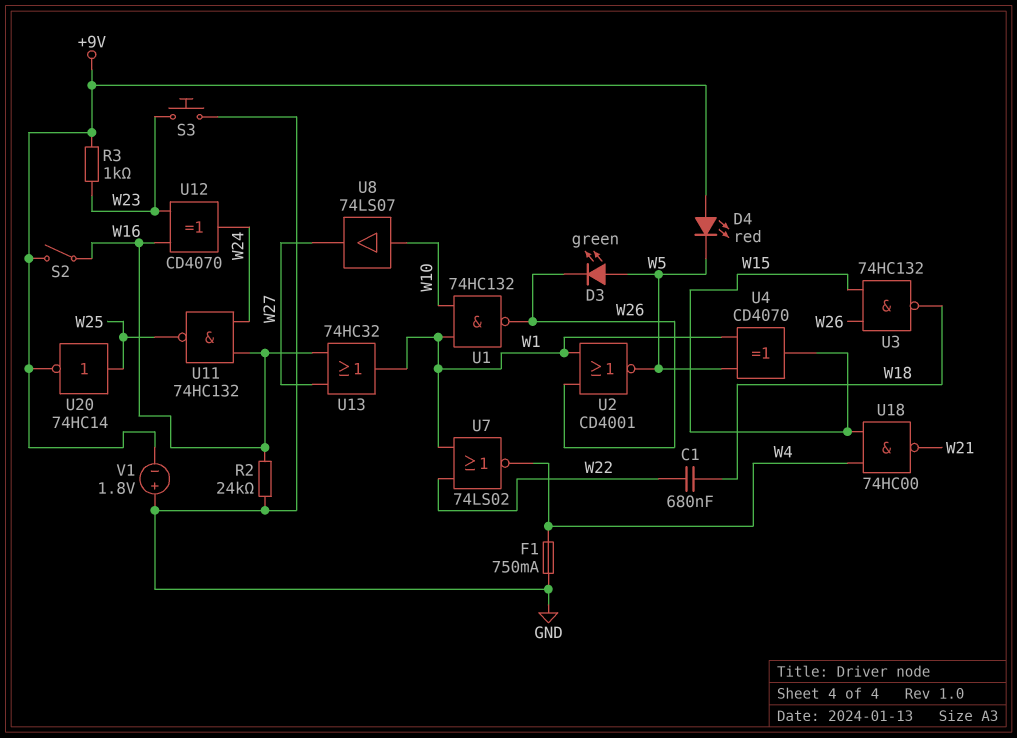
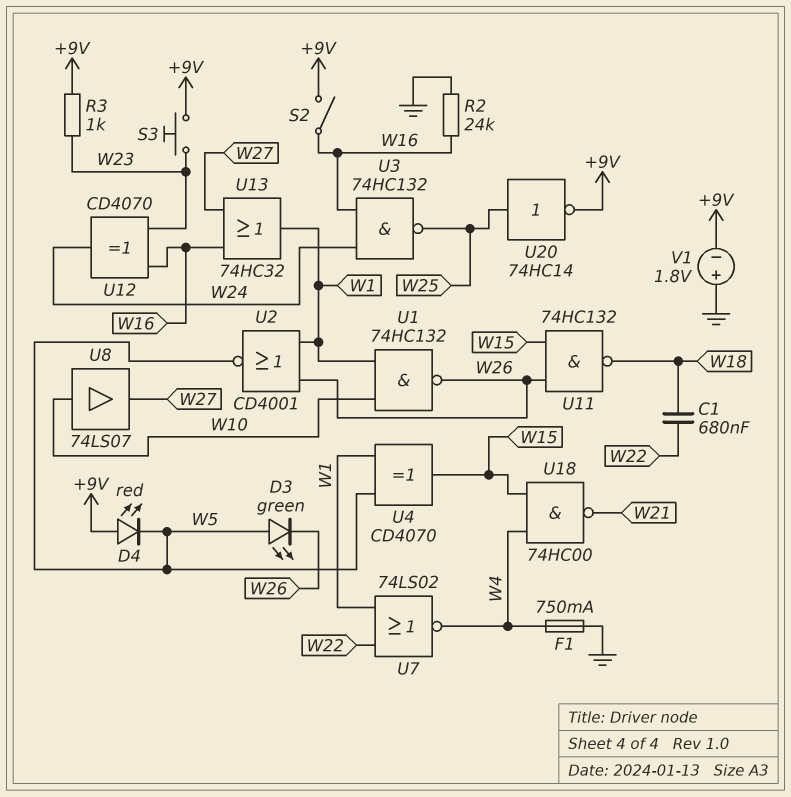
S3: button (GND, W23) -> button (+9V, W23)
U3: NAND 74HC132 (in W15, in W26, out W18) -> NAND 74HC132 (in W16, in W24, out W25)
U11: NAND 74HC132 (in W16, in W24, out W25) -> NAND 74HC132 (in W15, in W26, out W18)

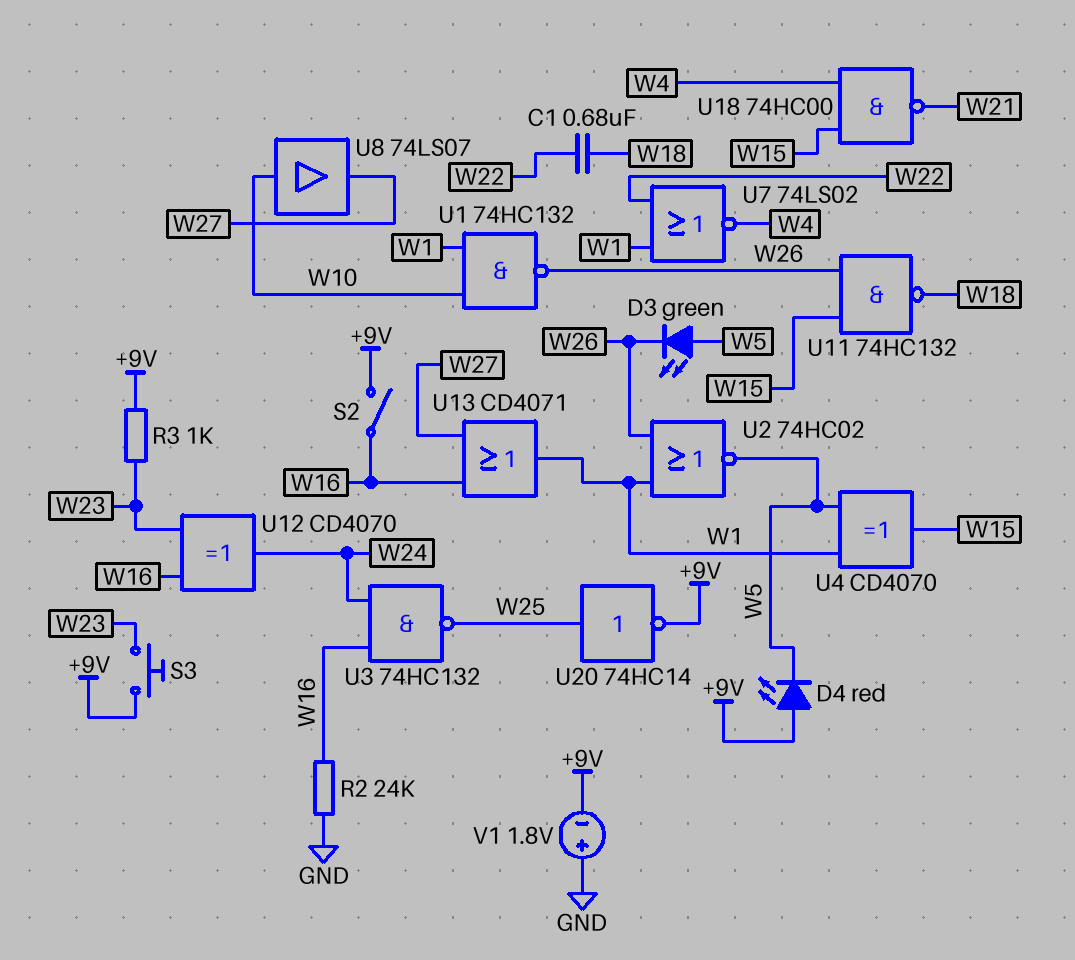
F1: 750mA (GND, W4) -> none
U2: NOR CD4001 (in W1, in W26, out W5) -> NOR 74HC02 (in W1, in W26, out W5)
U13: OR 74HC32 (in W16, in W27, out W1) -> OR CD4071 (in W16, in W27, out W1)

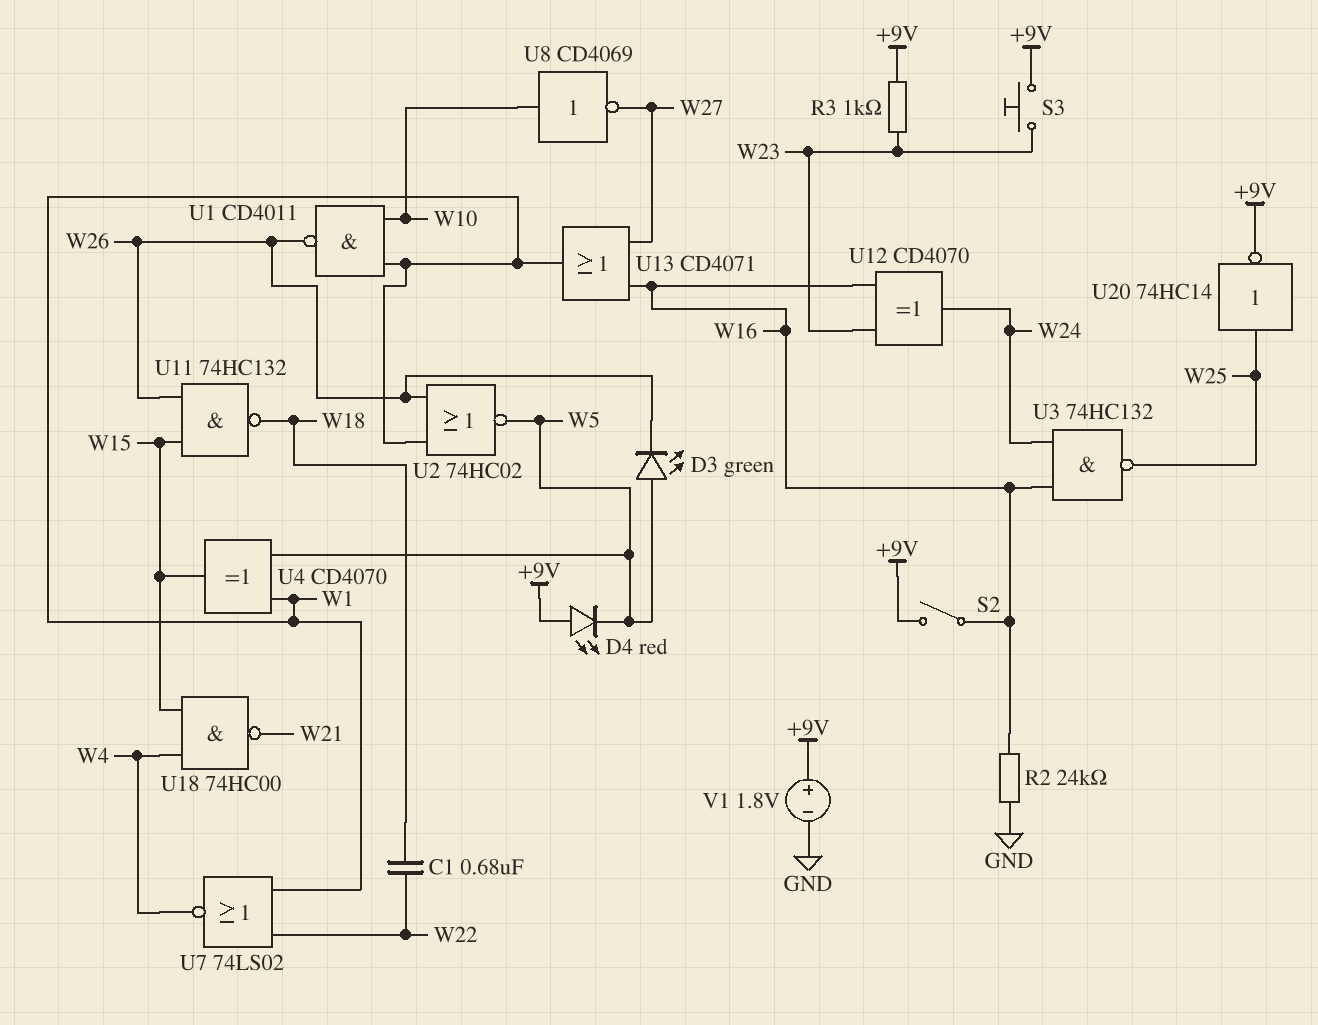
U1: NAND 74HC132 (in W1, in W10, out W26) -> NAND CD4011 (in W1, in W10, out W26)
U8: buffer 74LS07 (in W10, out W27) -> NOT CD4069 (in W10, out W27)
V1: 1.8V (plus GND, minus +9V) -> 1.8V (plus +9V, minus GND)

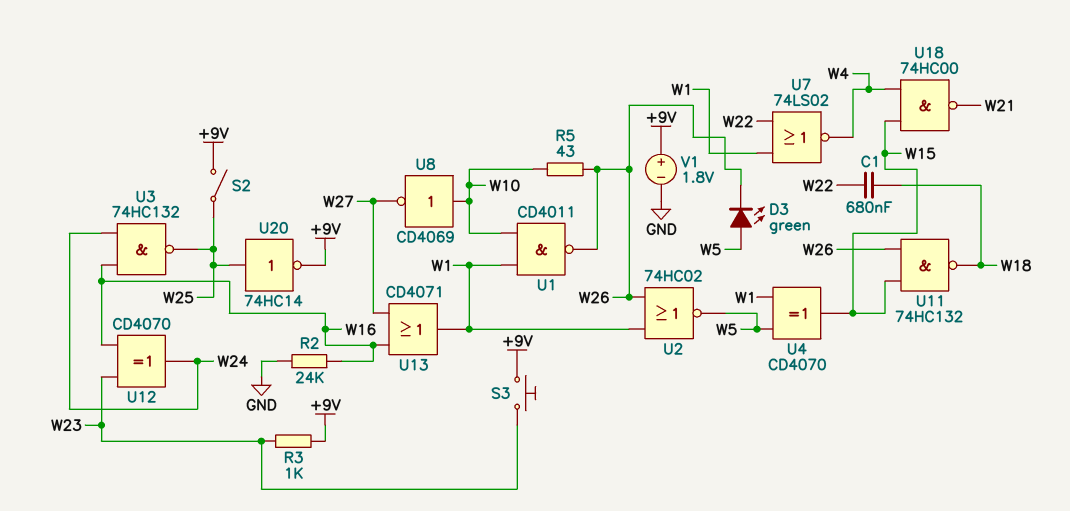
D4: LED red (A +9V, K W5) -> none
R5: none -> 43 (W10, W26)
S2: switch (+9V, W16) -> switch (+9V, W25)

